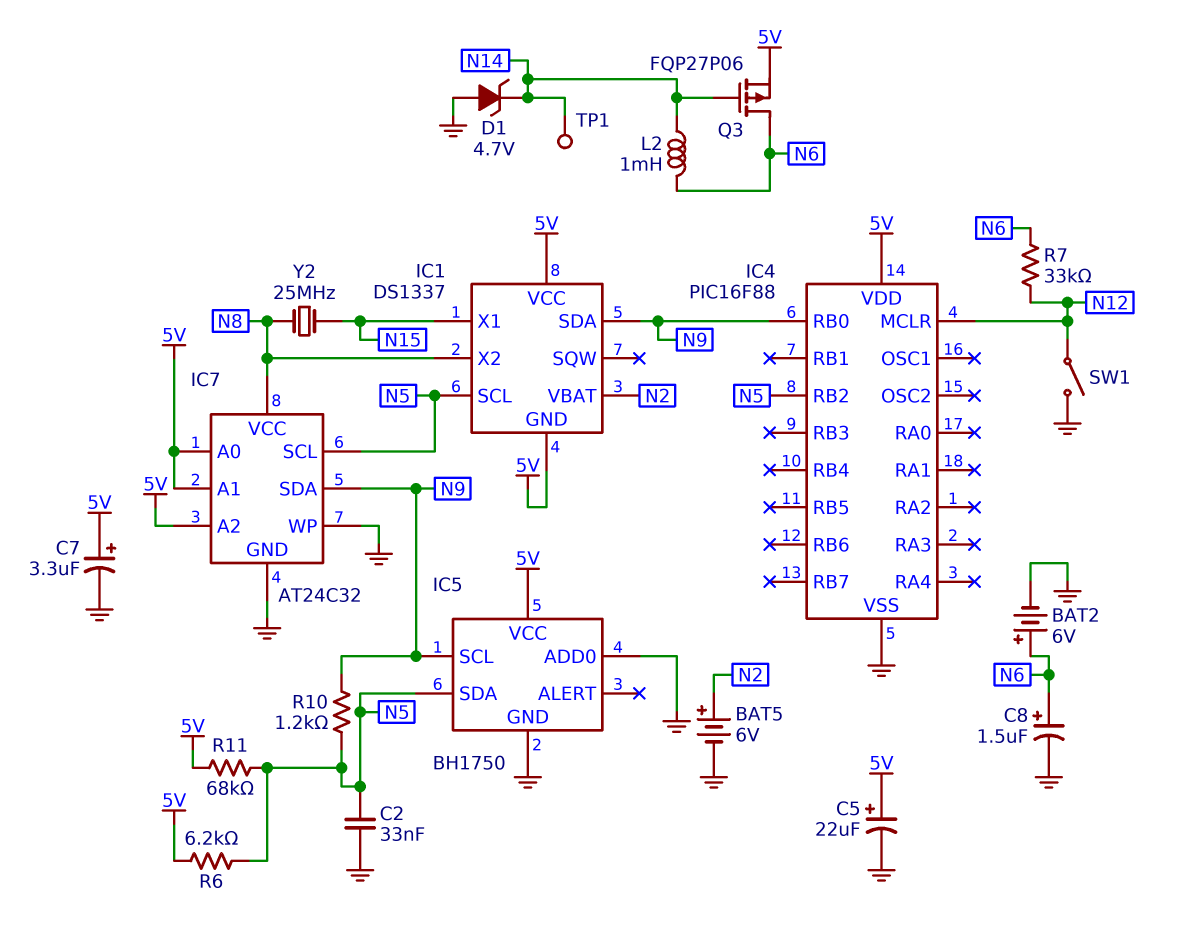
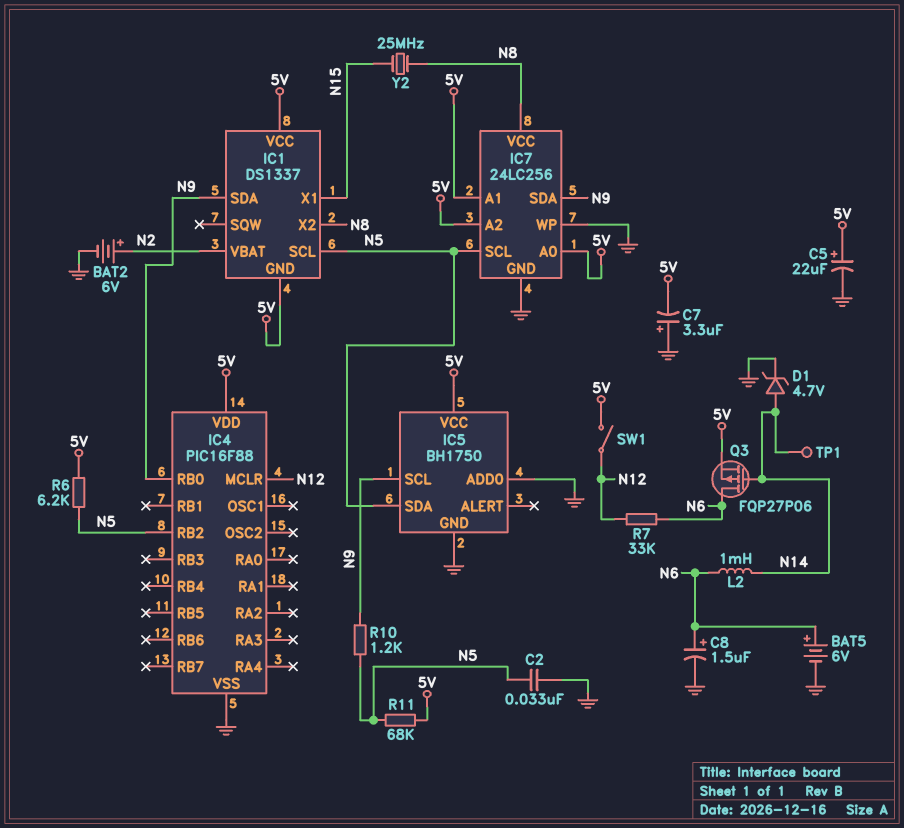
BAT2: 6V (plus N6, minus GND) -> 6V (plus N2, minus GND)
BAT5: 6V (plus N2, minus GND) -> 6V (plus N6, minus GND)
C7: 3.3uF (plus 5V, minus GND) -> 3.3uF (plus GND, minus 5V)
D1: zener 4.7V (A GND, K N14) -> zener 4.7V (A N14, K GND)
IC7: AT24C32 -> 24LC256
SW1: switch (GND, N12) -> switch (5V, N12)

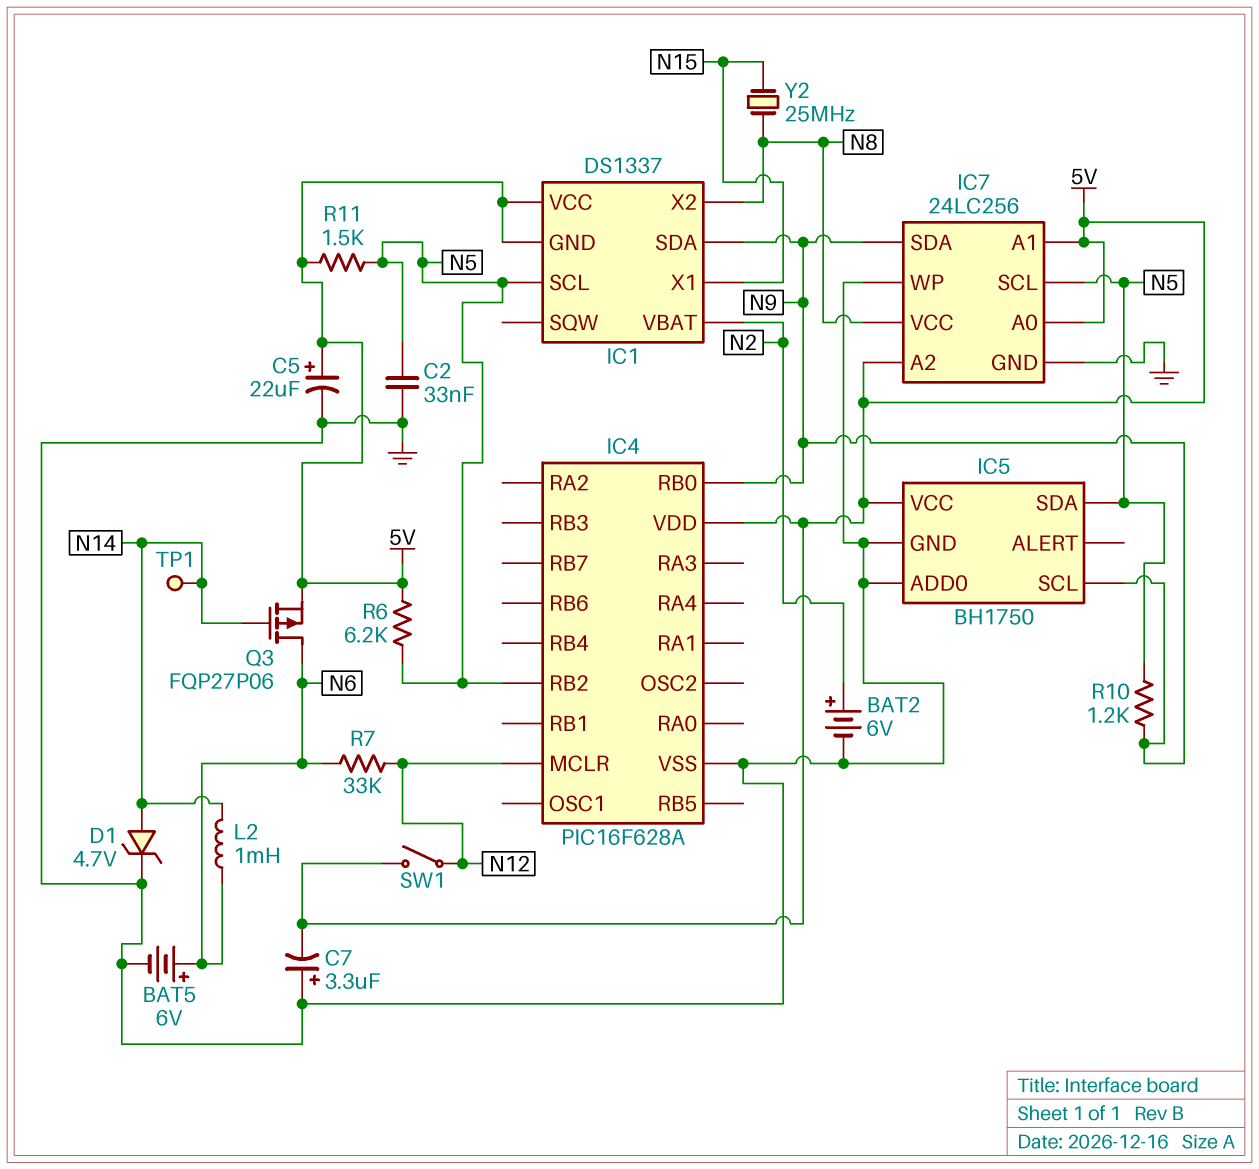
C8: 1.5uF (plus N6, minus GND) -> none
IC4: PIC16F88 -> PIC16F628A
R11: 68k (5V, N5) -> 1.5k (5V, N5)

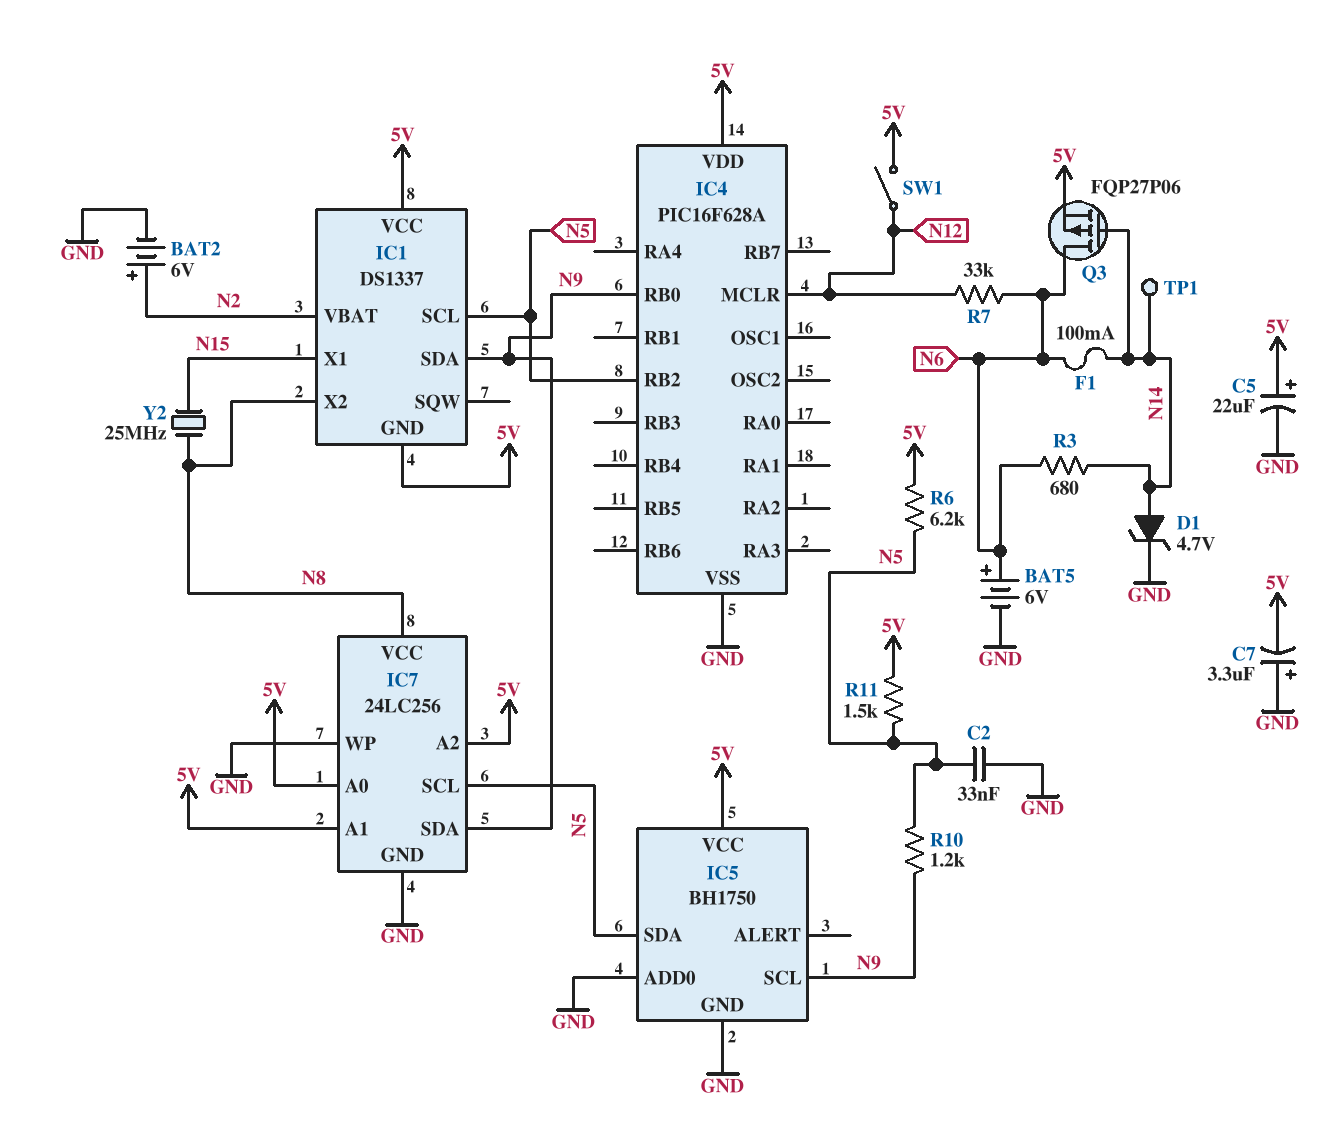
F1: none -> 100mA (N6, N14)
L2: 1mH (N6, N14) -> none
R3: none -> 680 (N6, N14)

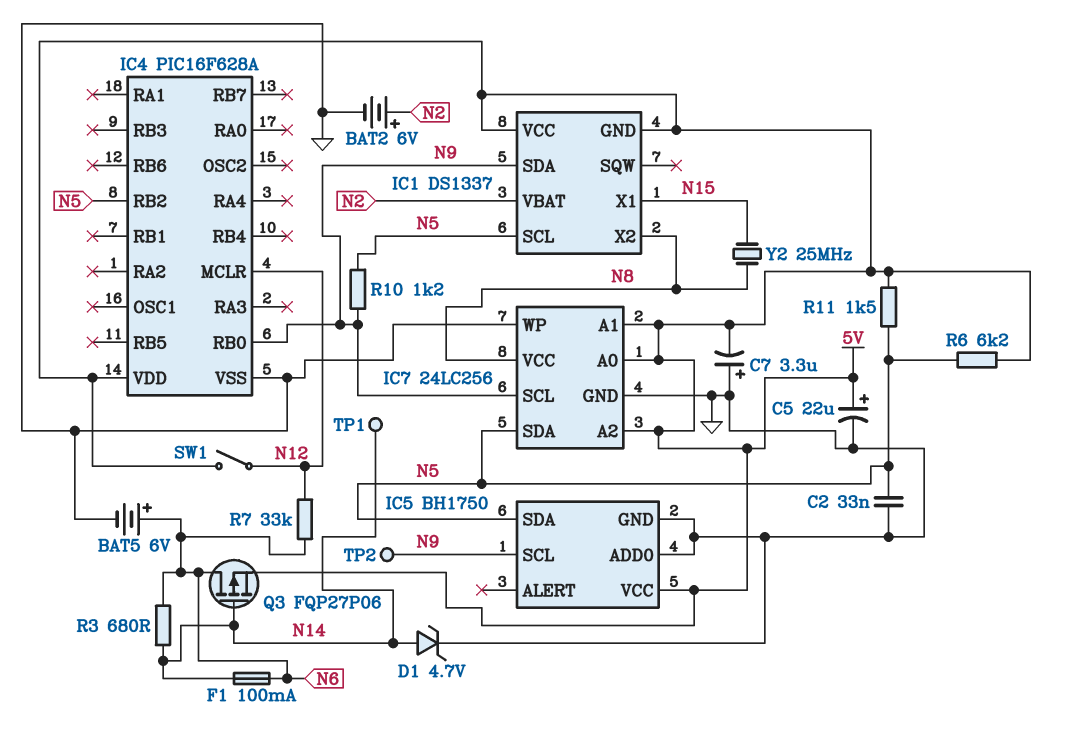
IC7 pin SCL: N5 -> N9
IC7 pin SDA: N9 -> N5
TP2: none -> test point (N9)

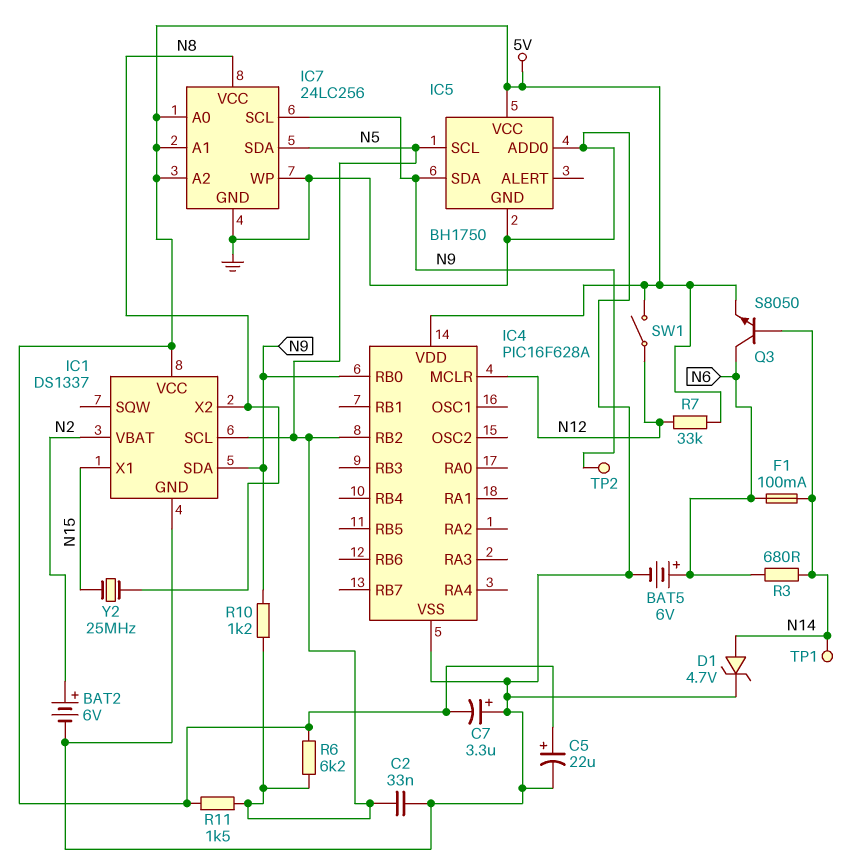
IC1 pin GND: 5V -> GND
IC5 pin SCL: N9 -> N5
IC5 pin SDA: N5 -> N9
Q3: PMOS FQP27P06 (G N14, D N6, S 5V) -> NPN S8050 (B N14, C N6, E 5V)
R7: 33k (N6, N12) -> 33k (5V, N12)

